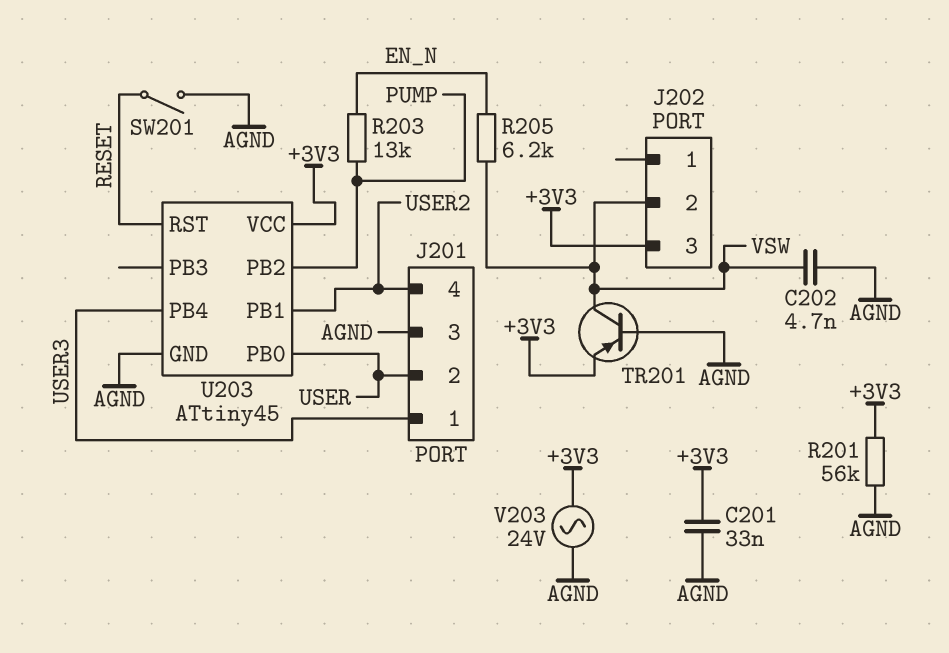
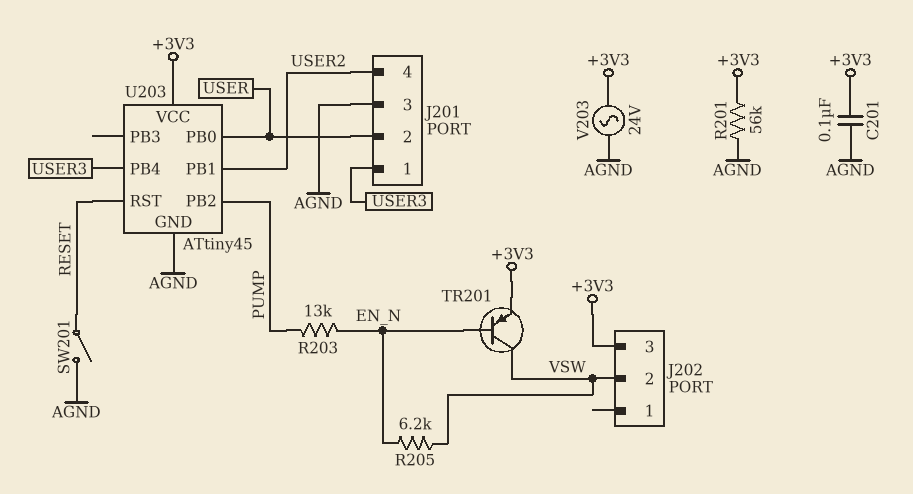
C201: 33nF (+3V3, AGND) -> 100nF (+3V3, AGND)
C202: 4.7nF (AGND, VSW) -> none
TR201: PNP (B AGND, C VSW, E +3V3) -> PNP (B EN_N, C VSW, E +3V3)

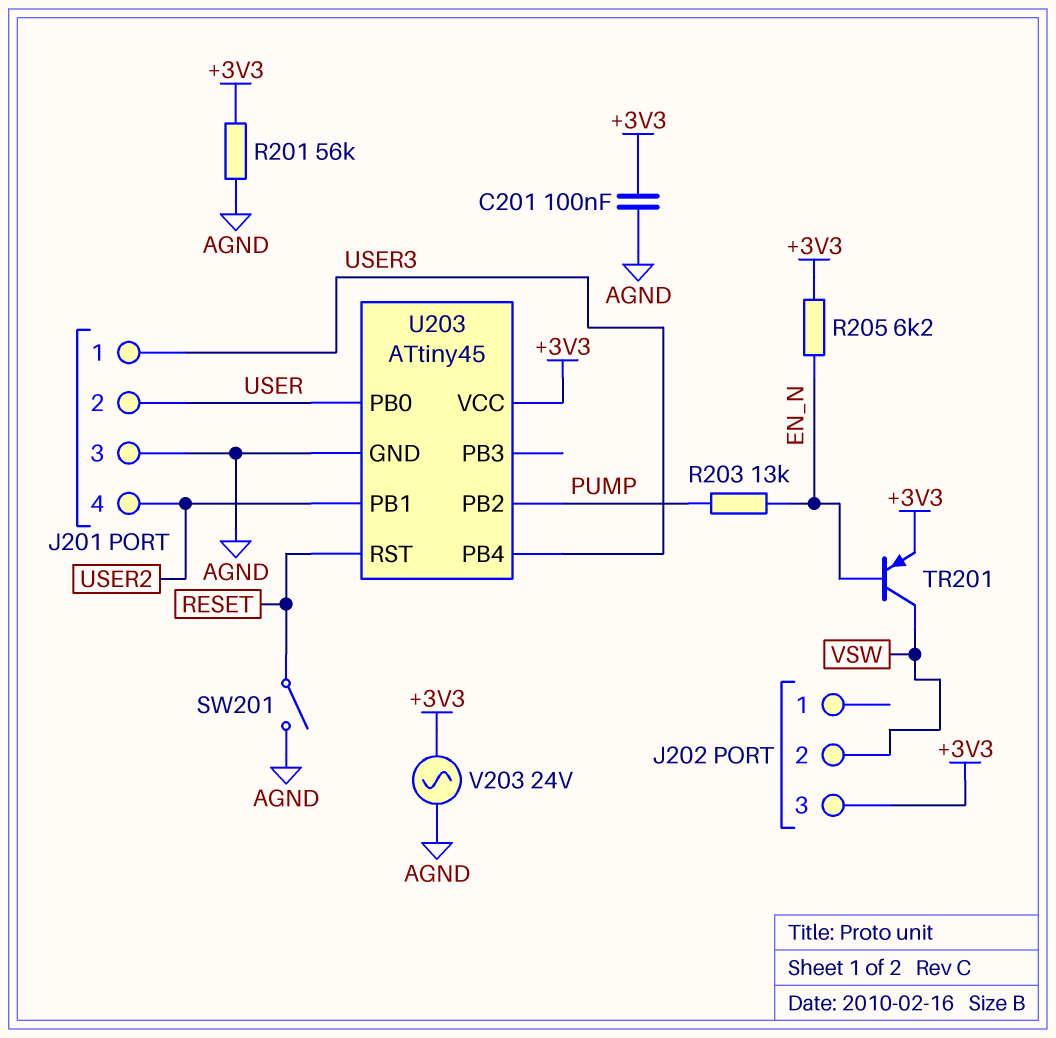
R205: 6.2k (EN_N, VSW) -> 6.2k (+3V3, EN_N)

